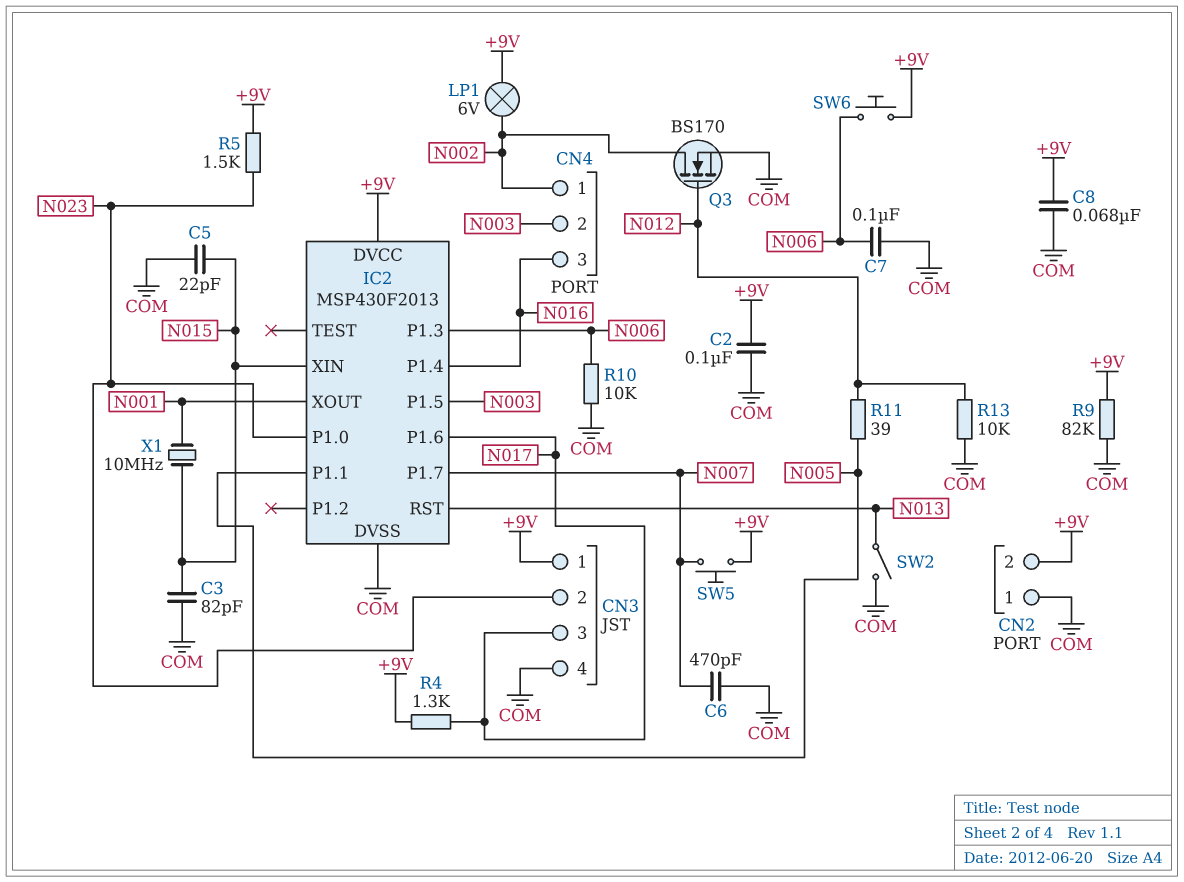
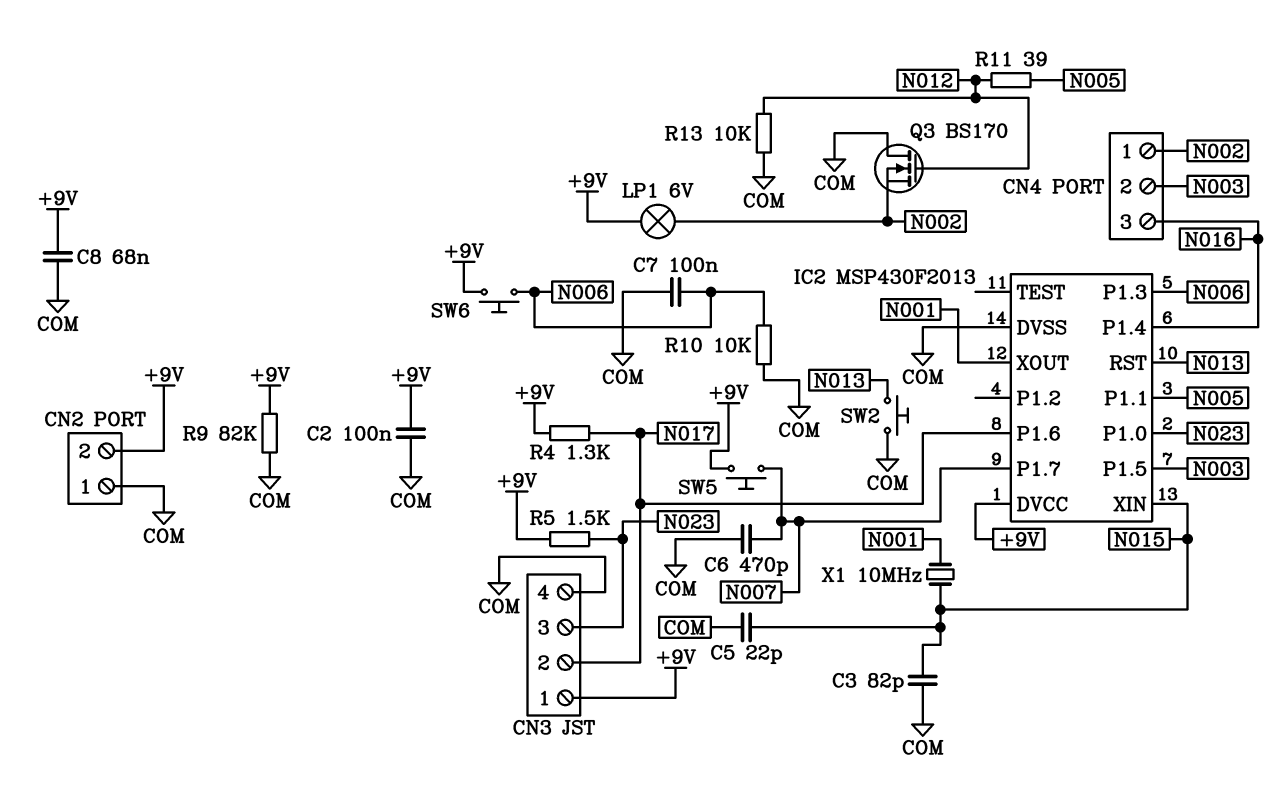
CN3 pin 2: N023 -> N017
CN3 pin 3: N017 -> N023
Q3: NMOS BS170 (G N012, D N002, S COM) -> NMOS BS170 (G N012, D COM, S N002)
SW2: switch (COM, N013) -> button (COM, N013)

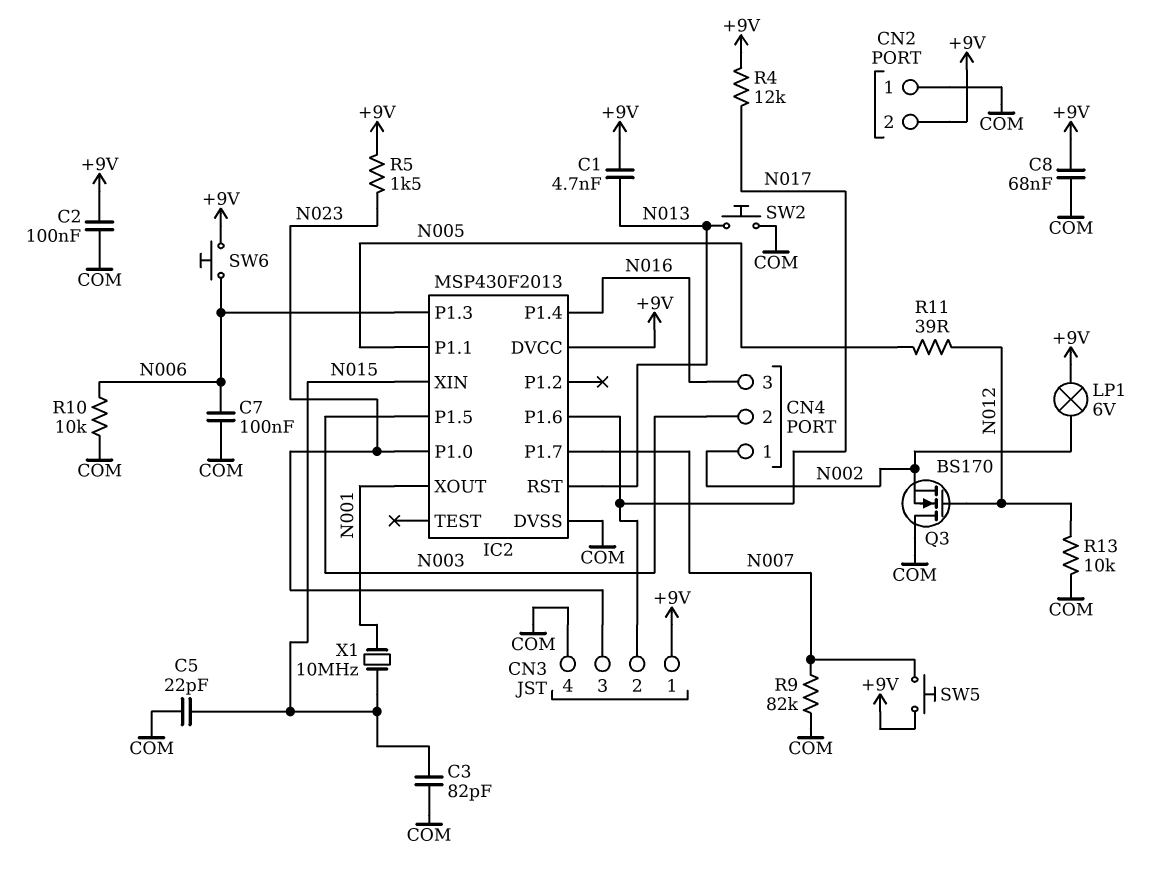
C1: none -> 4.7nF (+9V, N013)
C6: 470pF (COM, N007) -> none
R4: 1.3k (+9V, N017) -> 12k (+9V, N017)
R9: 82k (+9V, COM) -> 82k (COM, N007)

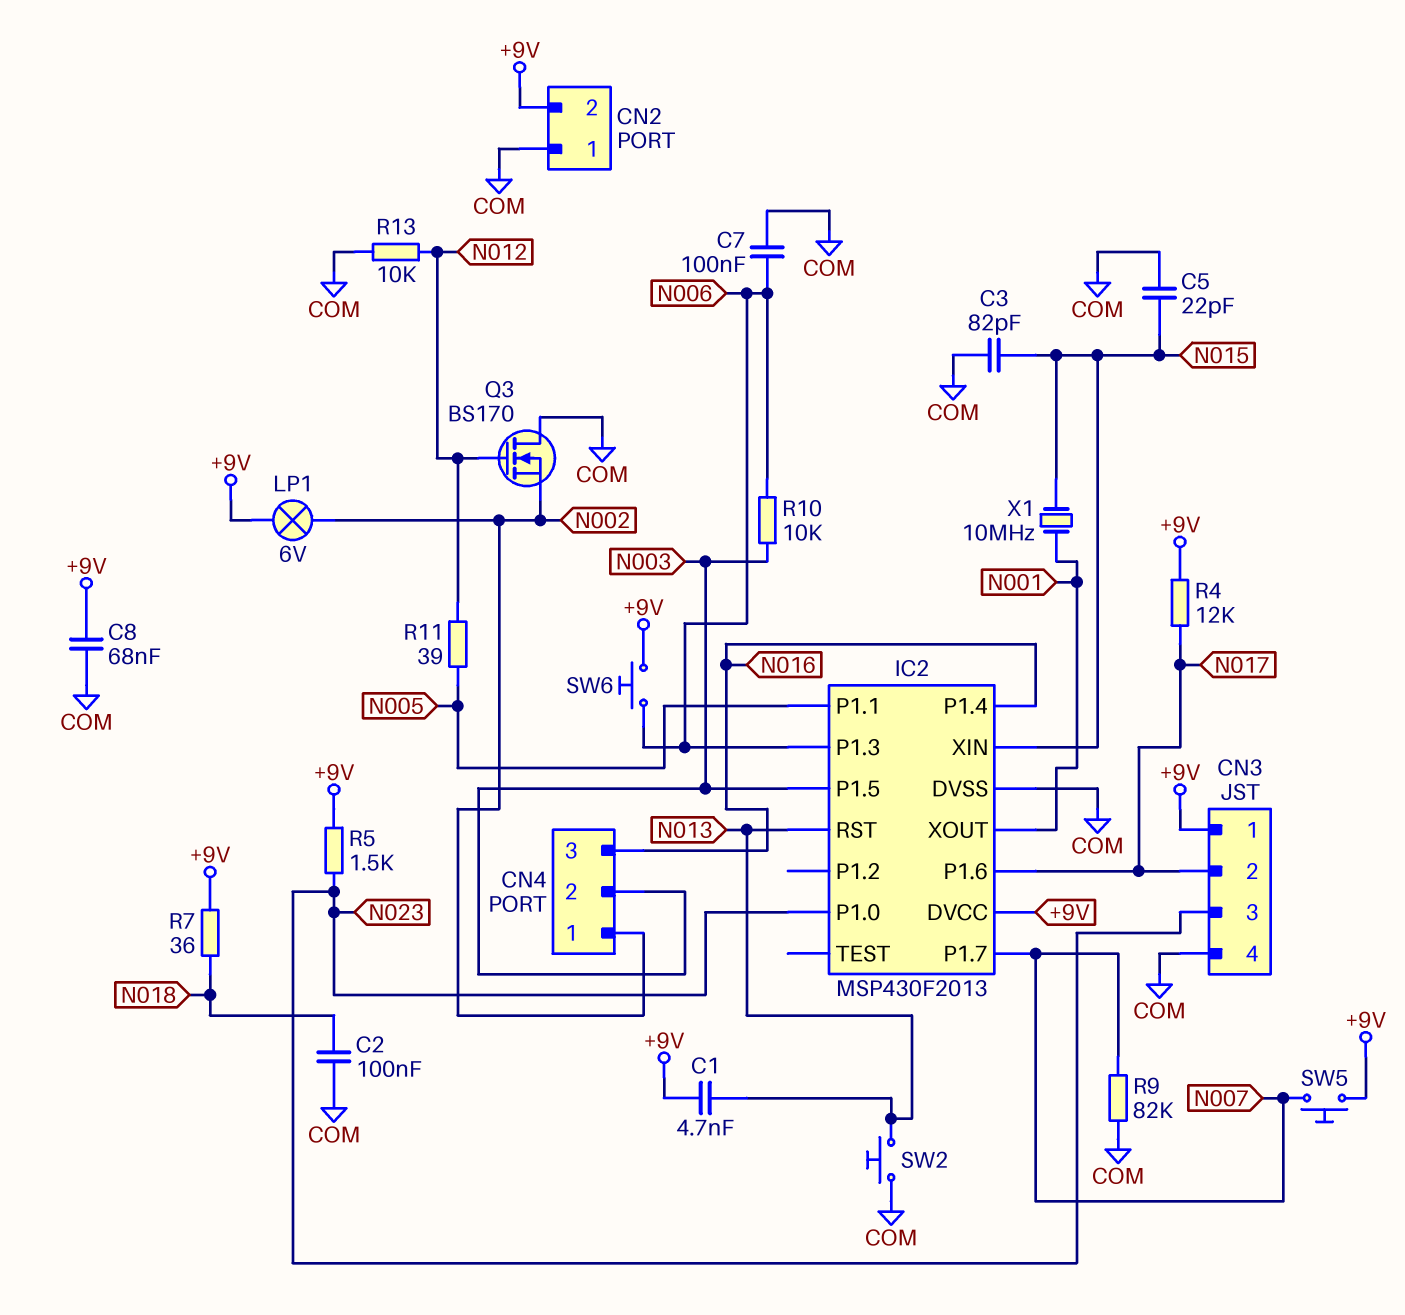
C2: 100nF (+9V, COM) -> 100nF (COM, N018)
R7: none -> 36 (+9V, N018)
R10: 10k (COM, N006) -> 10k (N003, N006)

